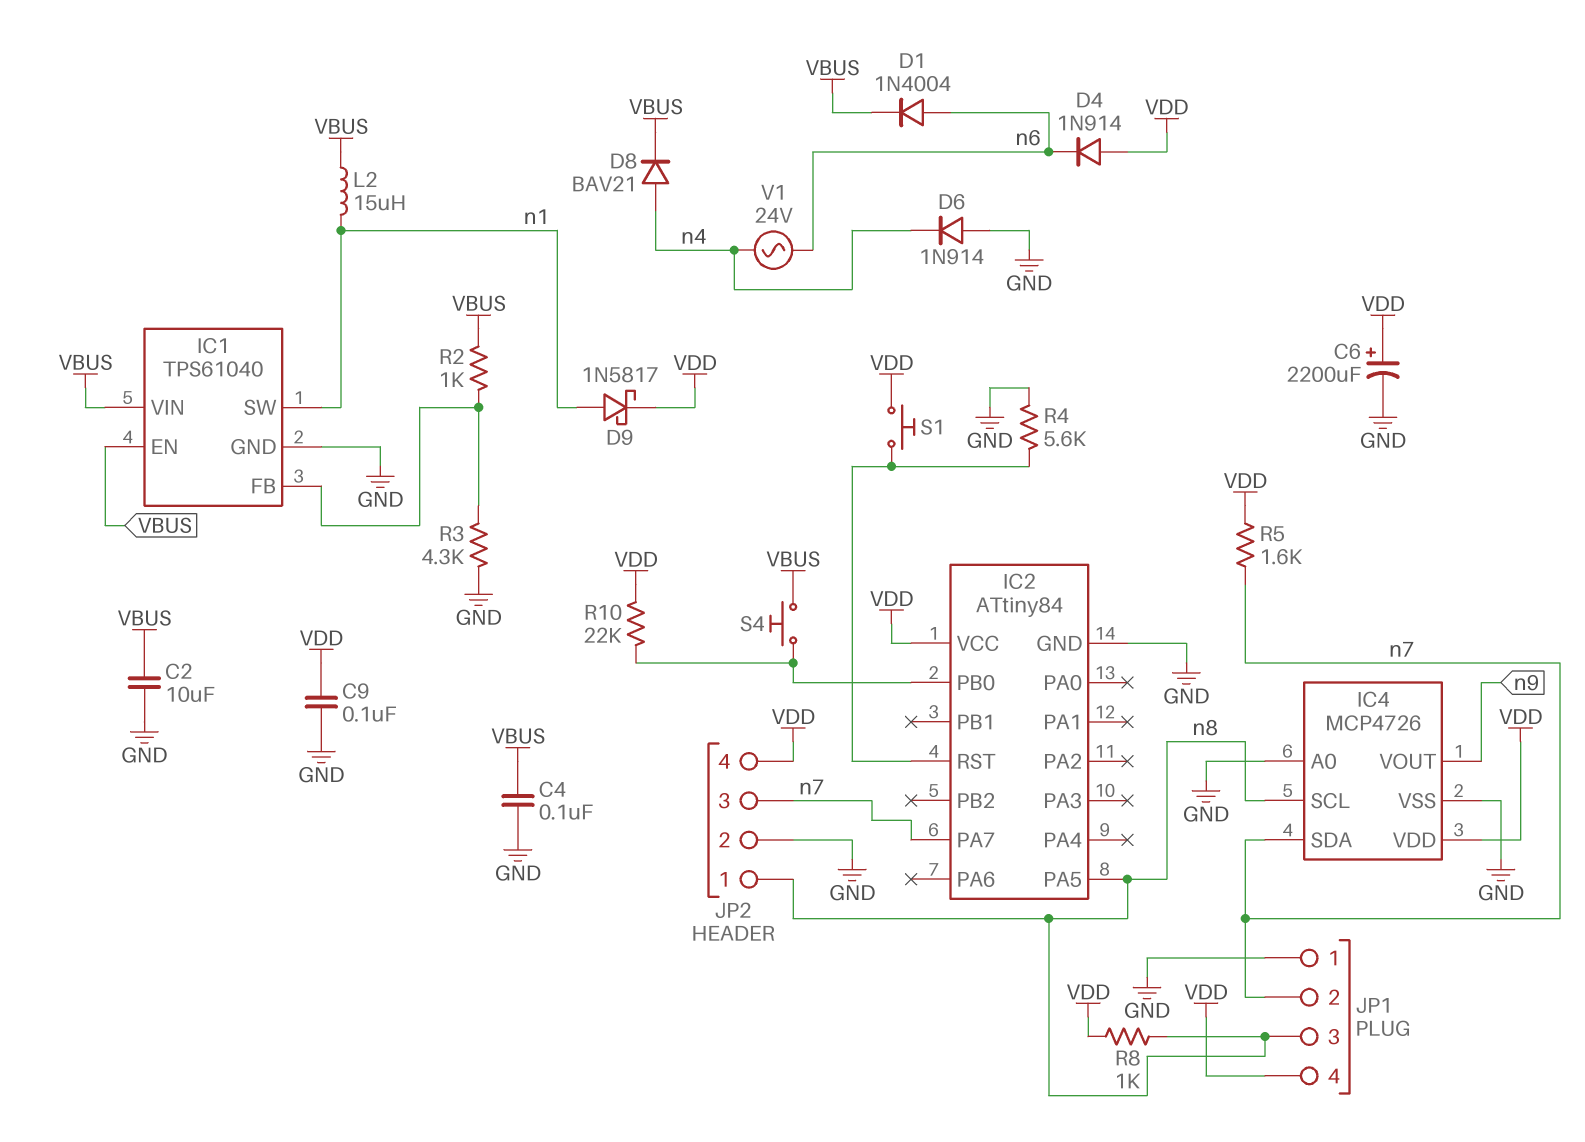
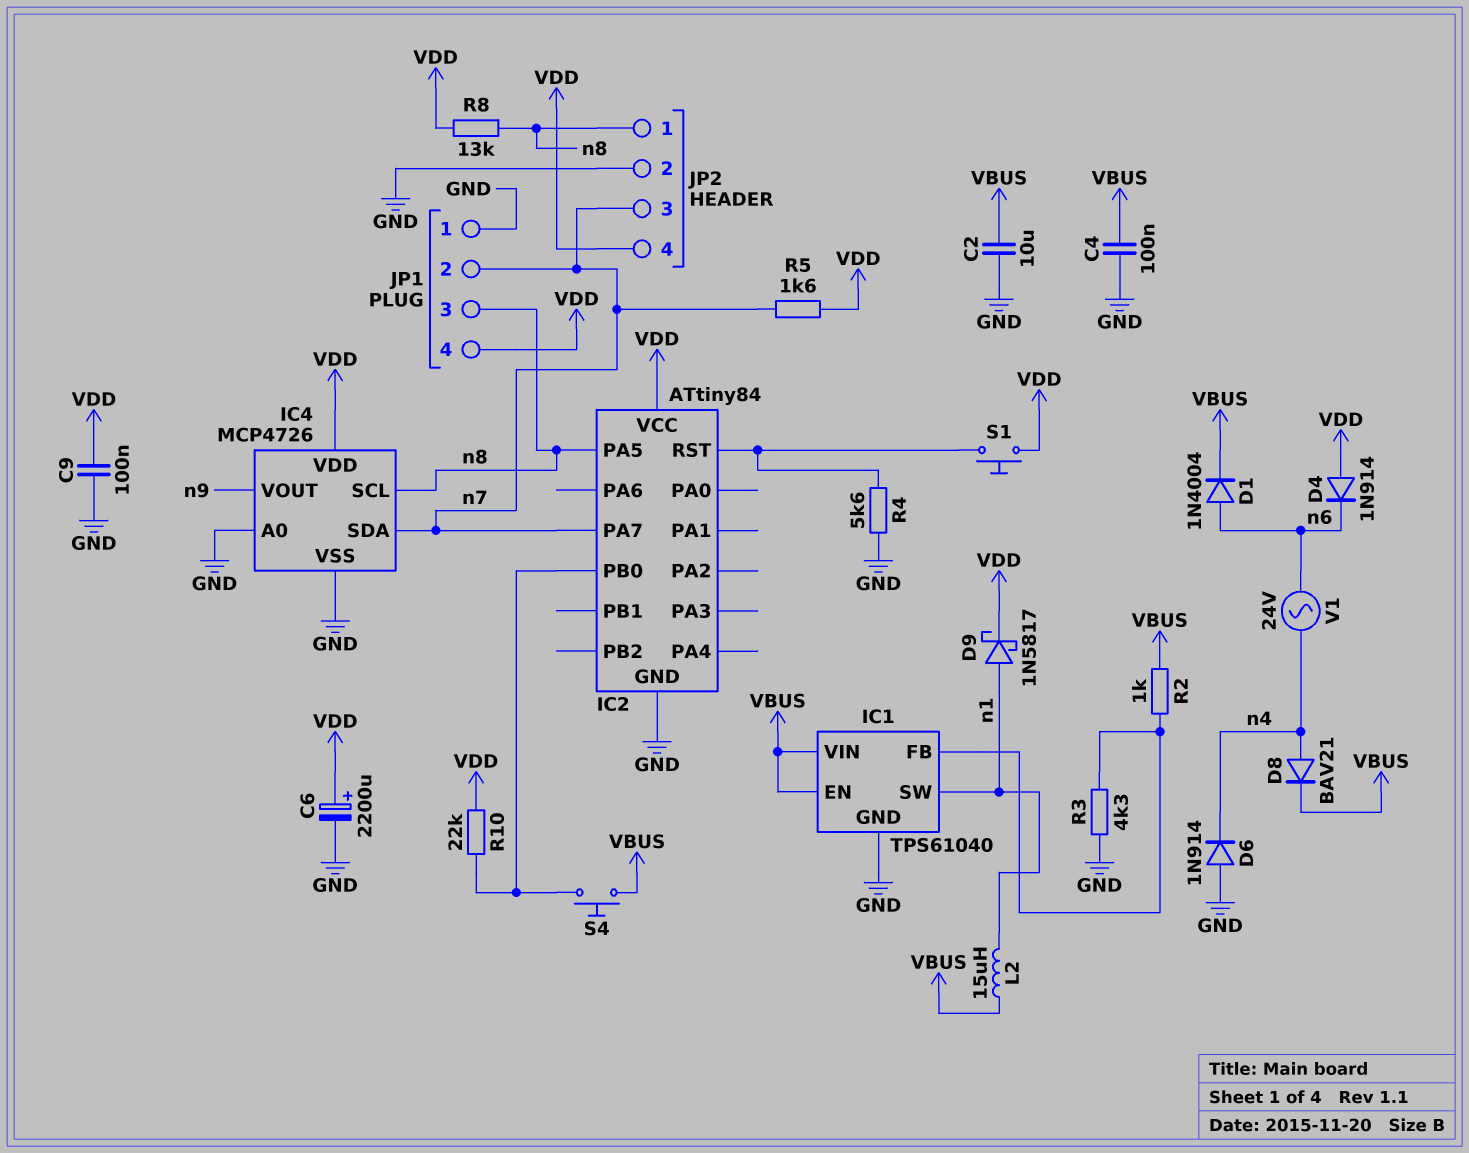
R8: 1k (VDD, n8) -> 13k (VDD, n8)

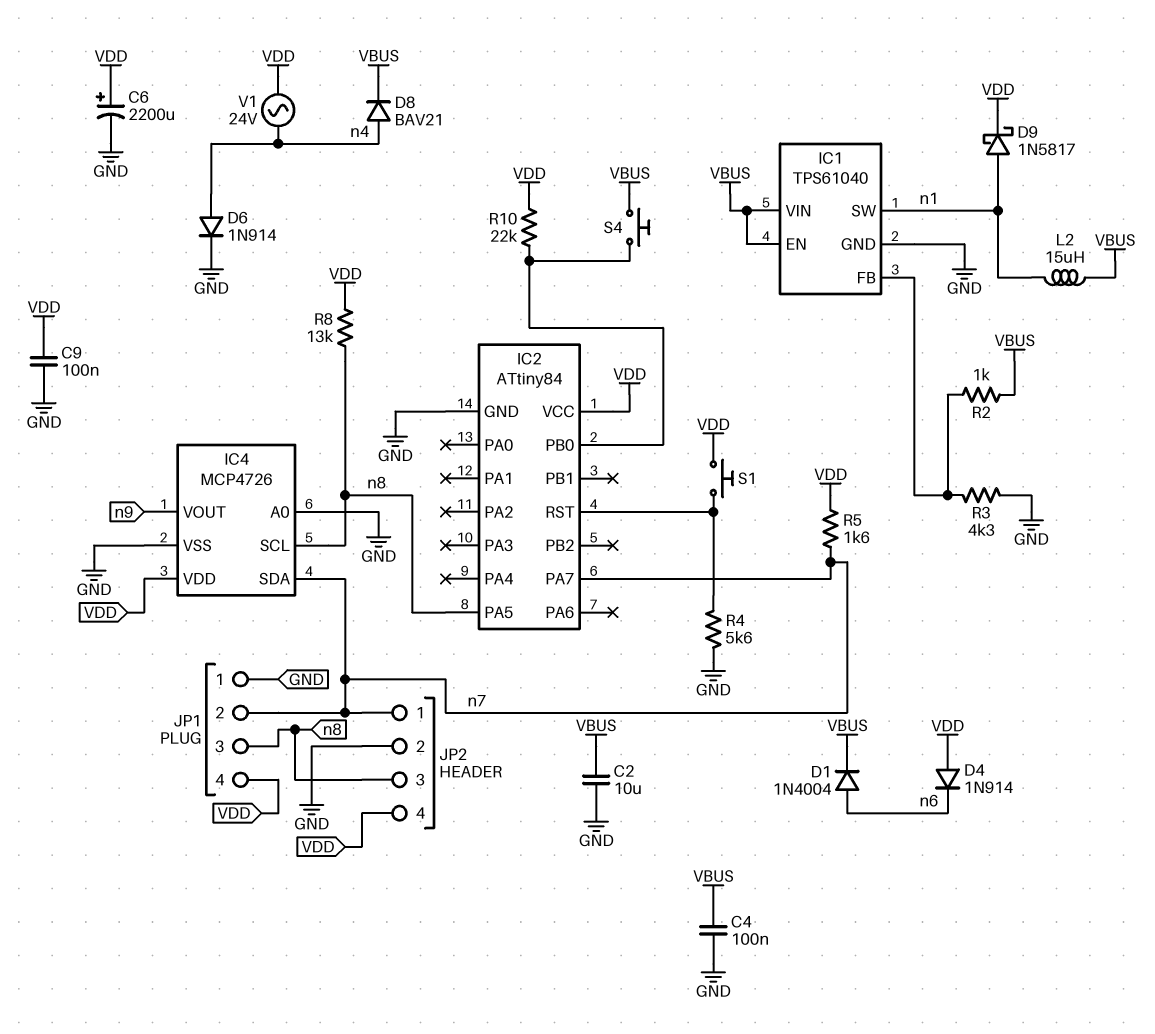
D6: diode 1N914 (A GND, K n4) -> diode 1N914 (A n4, K GND)
JP2 pin 1: n8 -> n7
JP2 pin 3: n7 -> n8
V1: AC 24V (n4, n6) -> AC 24V (VDD, n4)

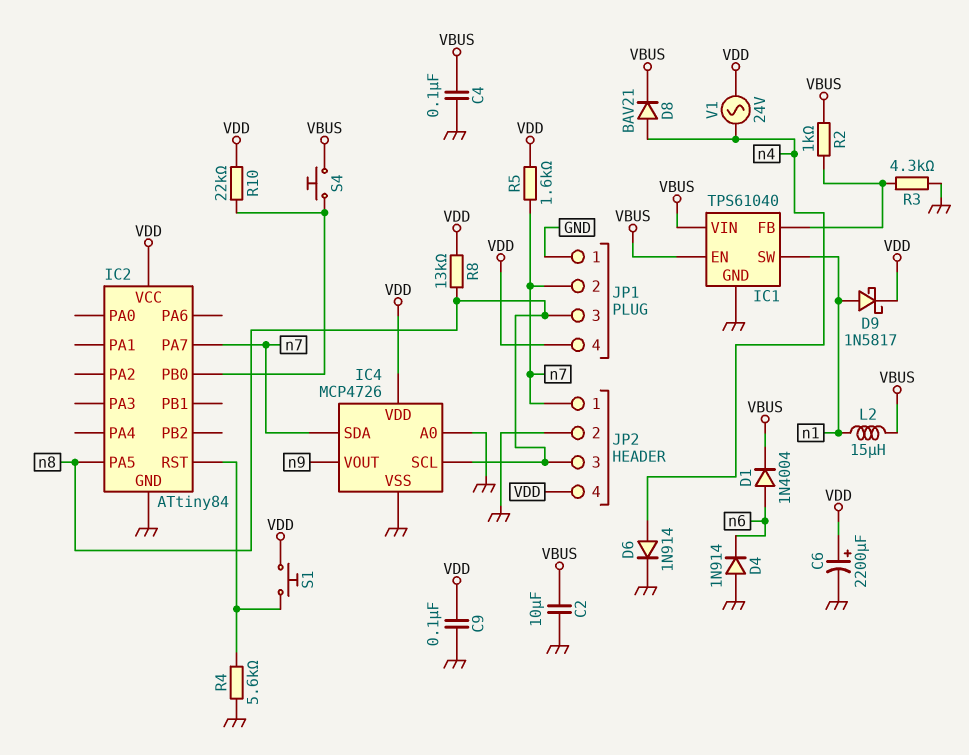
D4: diode 1N914 (A VDD, K n6) -> diode 1N914 (A GND, K n6)

